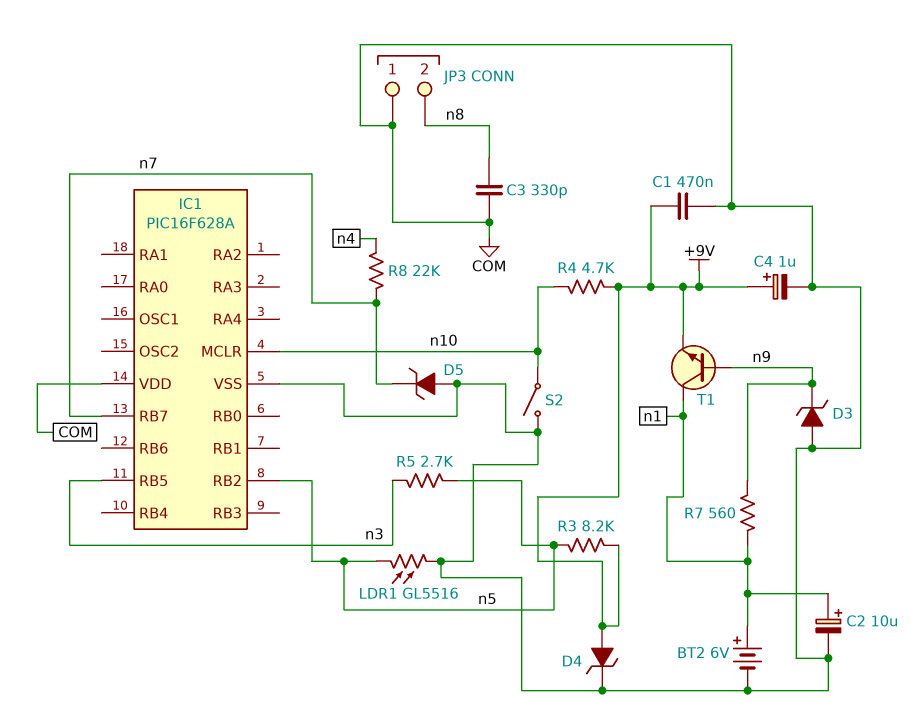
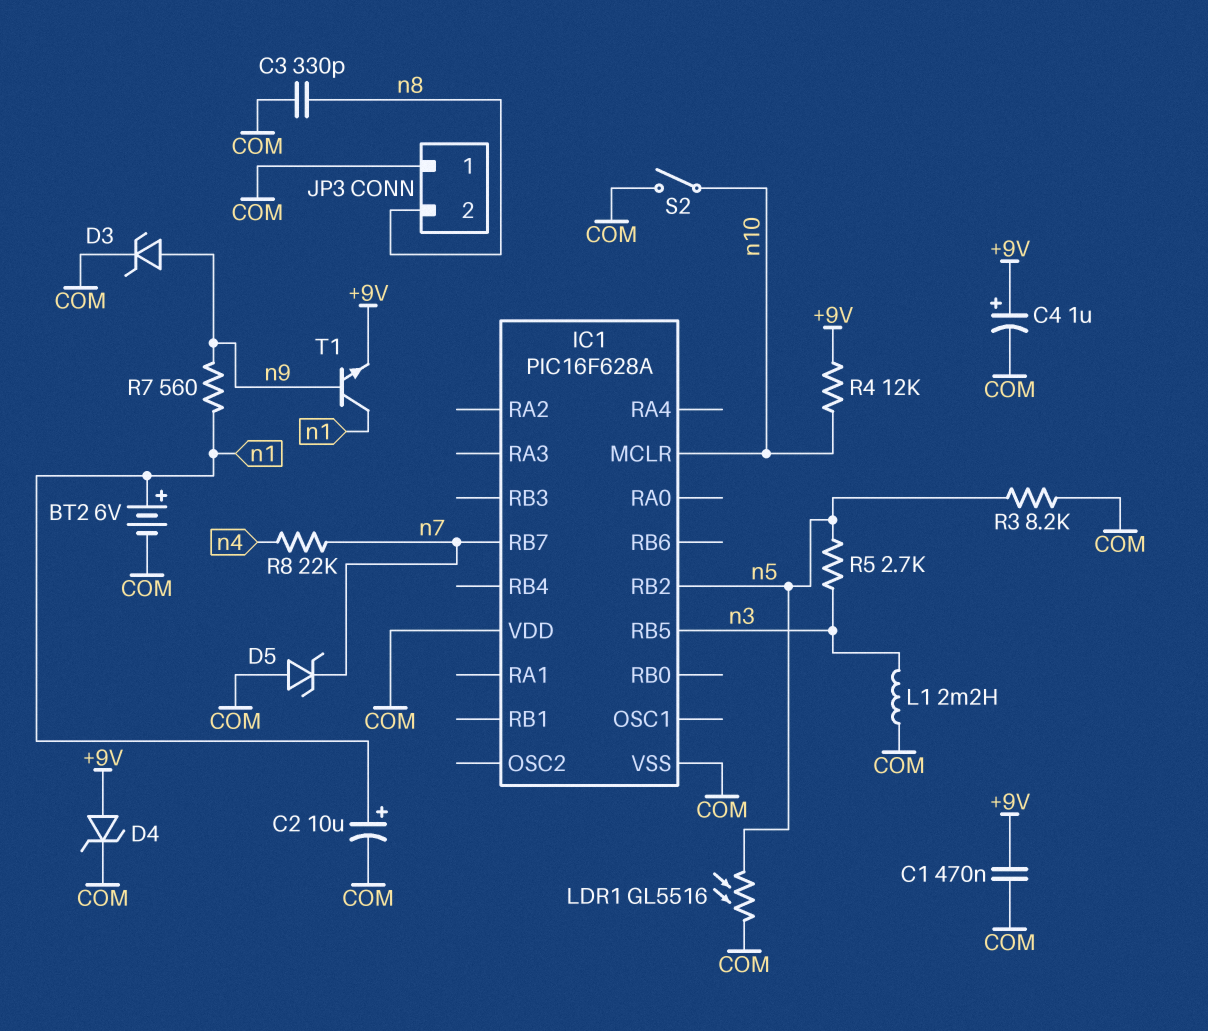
D3: zener (A COM, K n9) -> zener (A n9, K COM)
L1: none -> 2.2mH (COM, n3)
R3: 8.2k (+9V, n5) -> 8.2k (COM, n5)
R4: 4.7k (+9V, n10) -> 12k (+9V, n10)

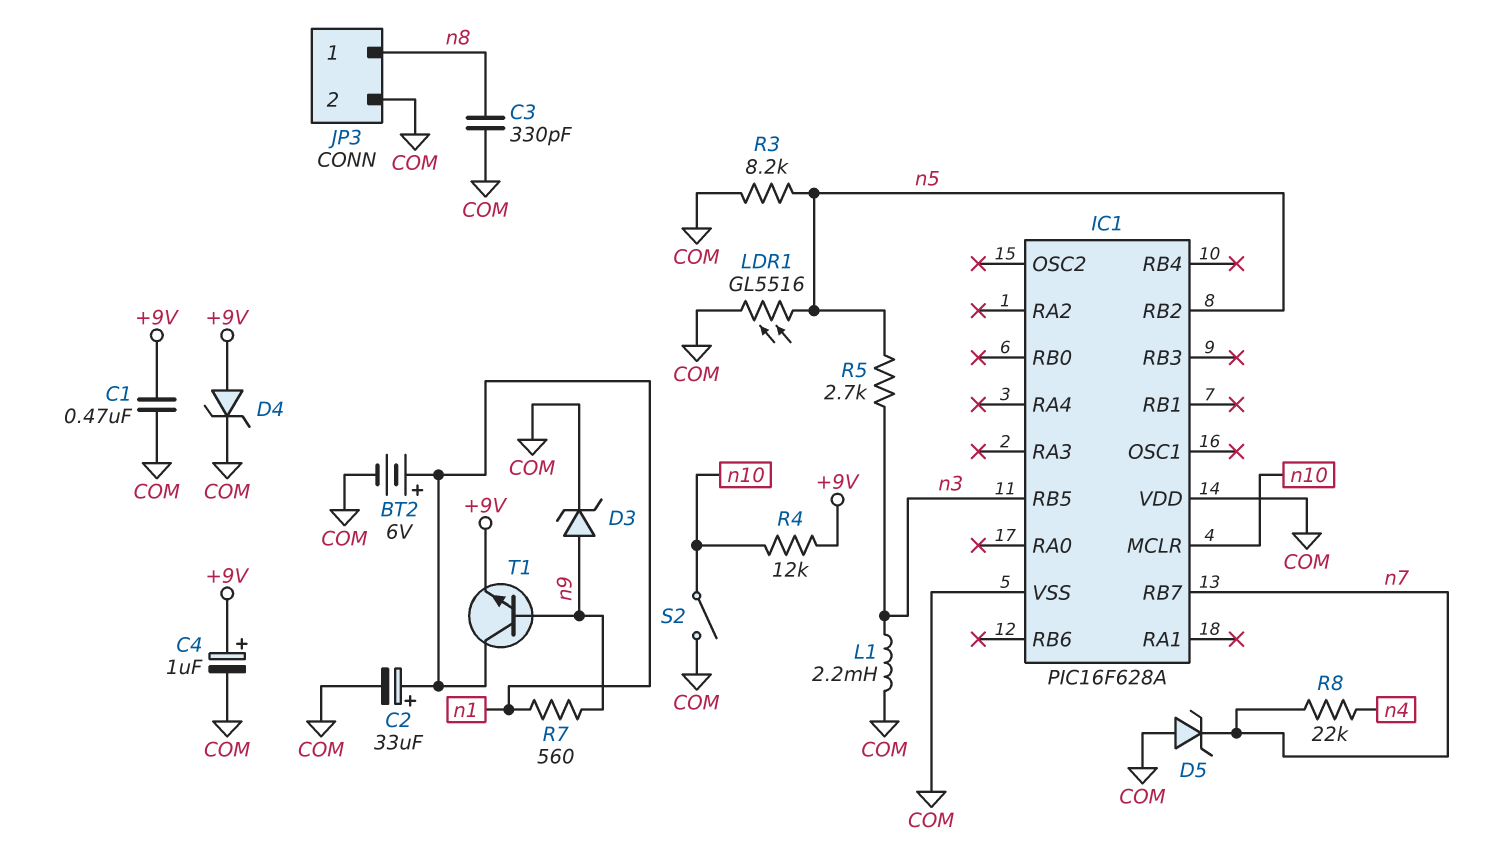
C2: 10uF (plus n1, minus COM) -> 33uF (plus n1, minus COM)
JP3 pin 1: COM -> n8
JP3 pin 2: n8 -> COM

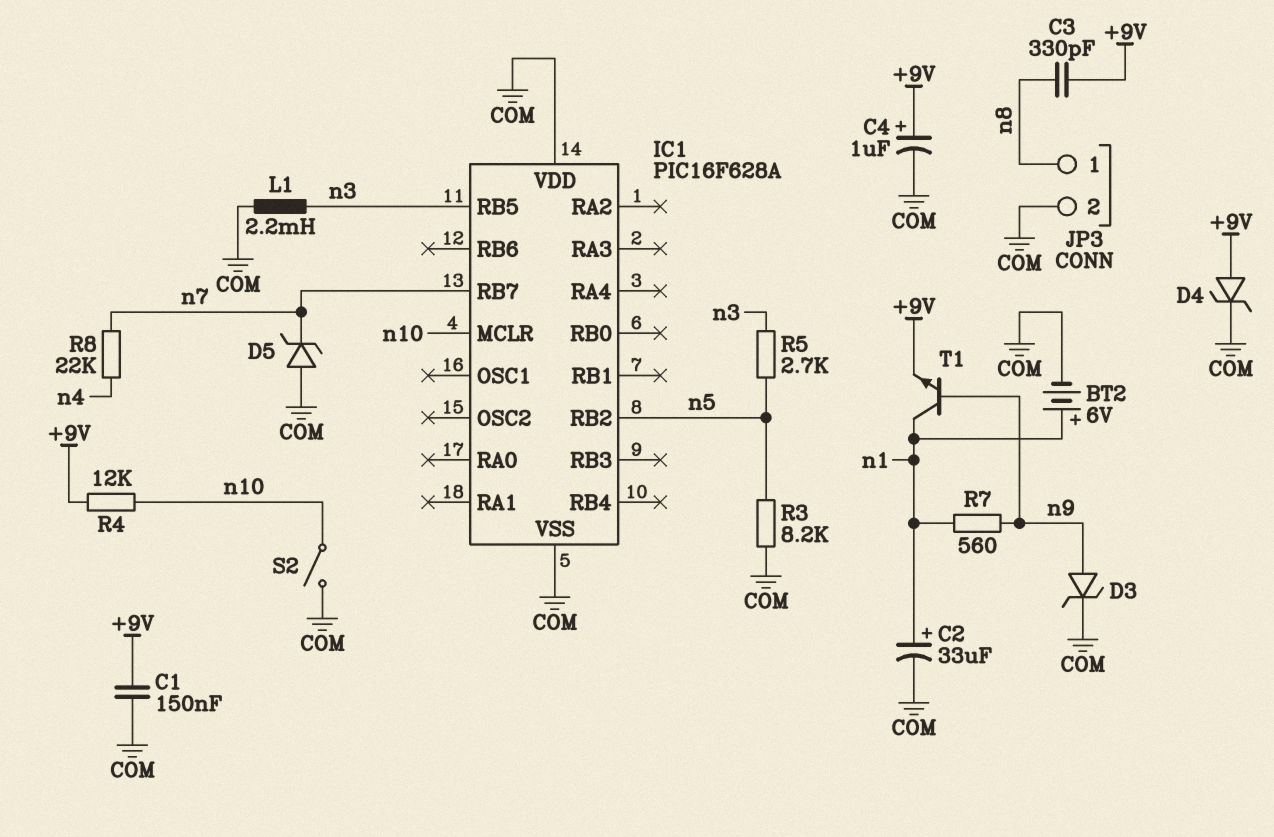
C1: 470nF (+9V, COM) -> 150nF (+9V, COM)
C3: 330pF (COM, n8) -> 330pF (+9V, n8)
LDR1: GL5516 (COM, n5) -> none

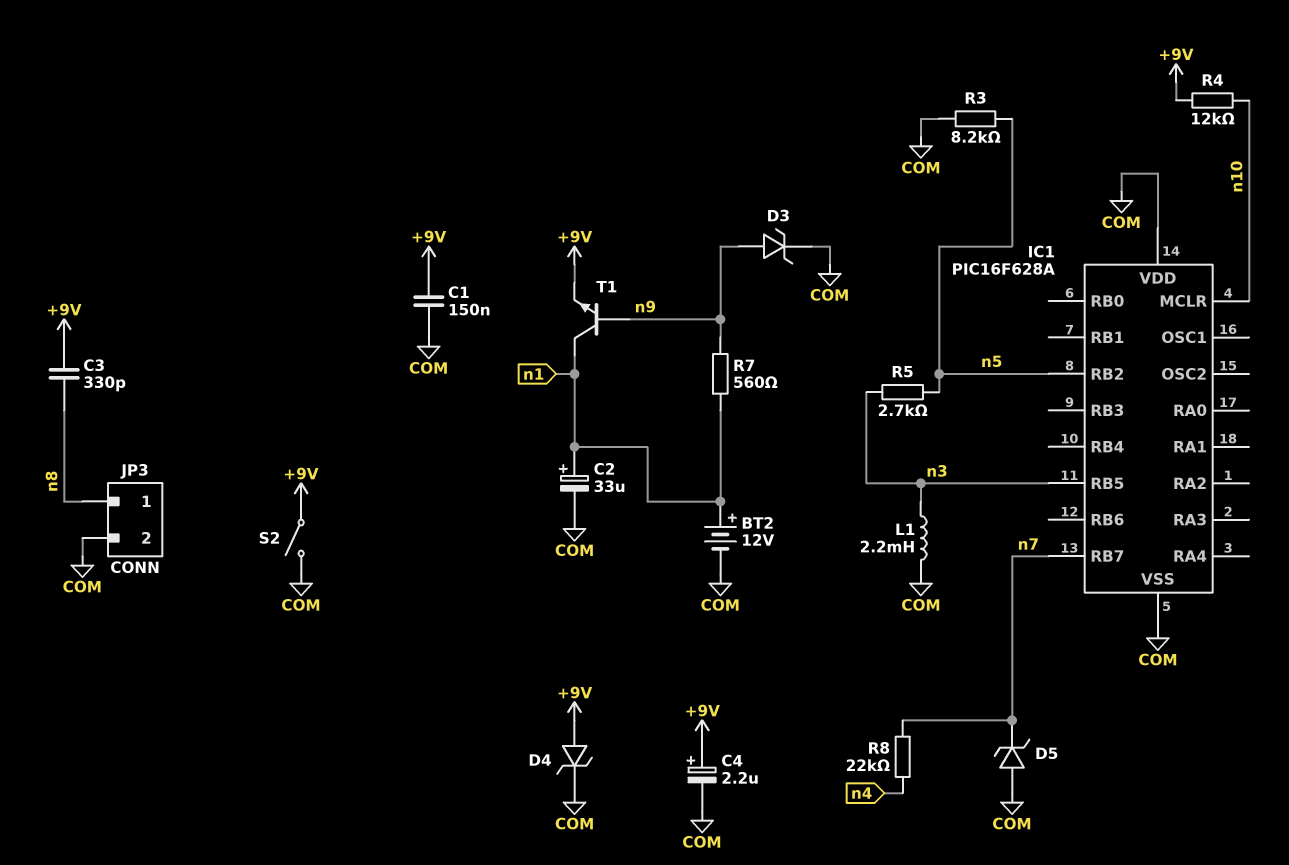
BT2: 6V (plus n1, minus COM) -> 12V (plus n1, minus COM)
C4: 1uF (plus +9V, minus COM) -> 2.2uF (plus +9V, minus COM)
S2: switch (COM, n10) -> switch (+9V, COM)

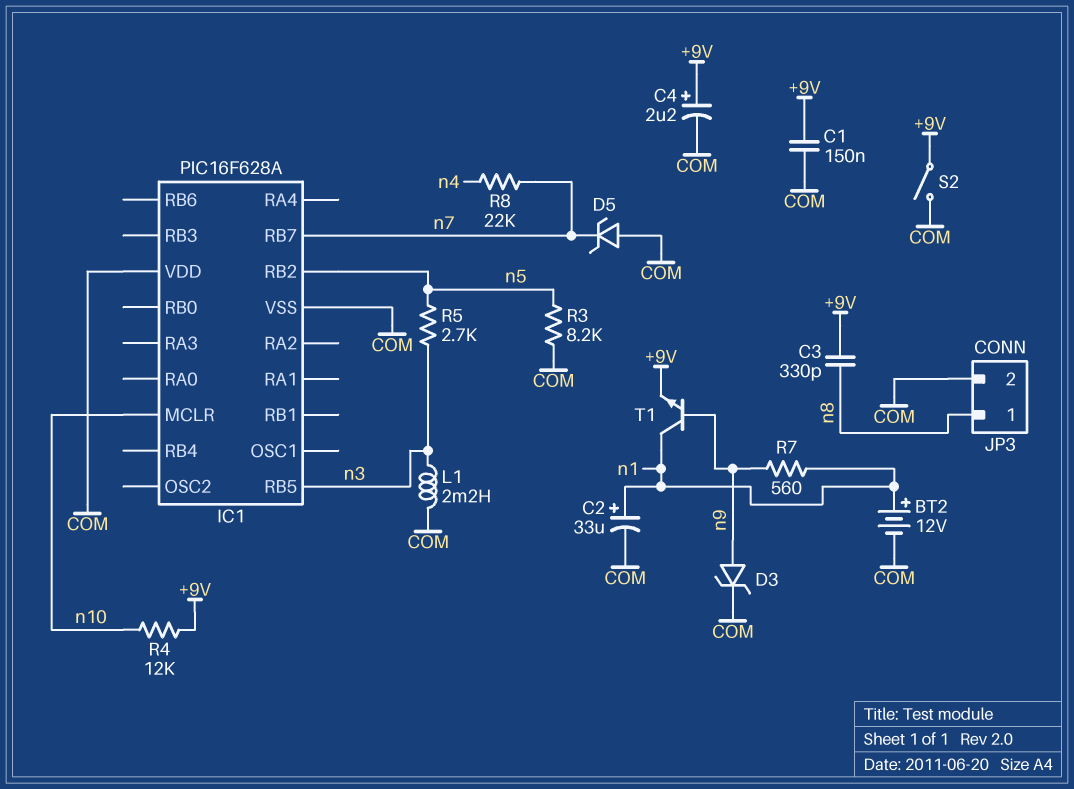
D4: zener (A +9V, K COM) -> none

